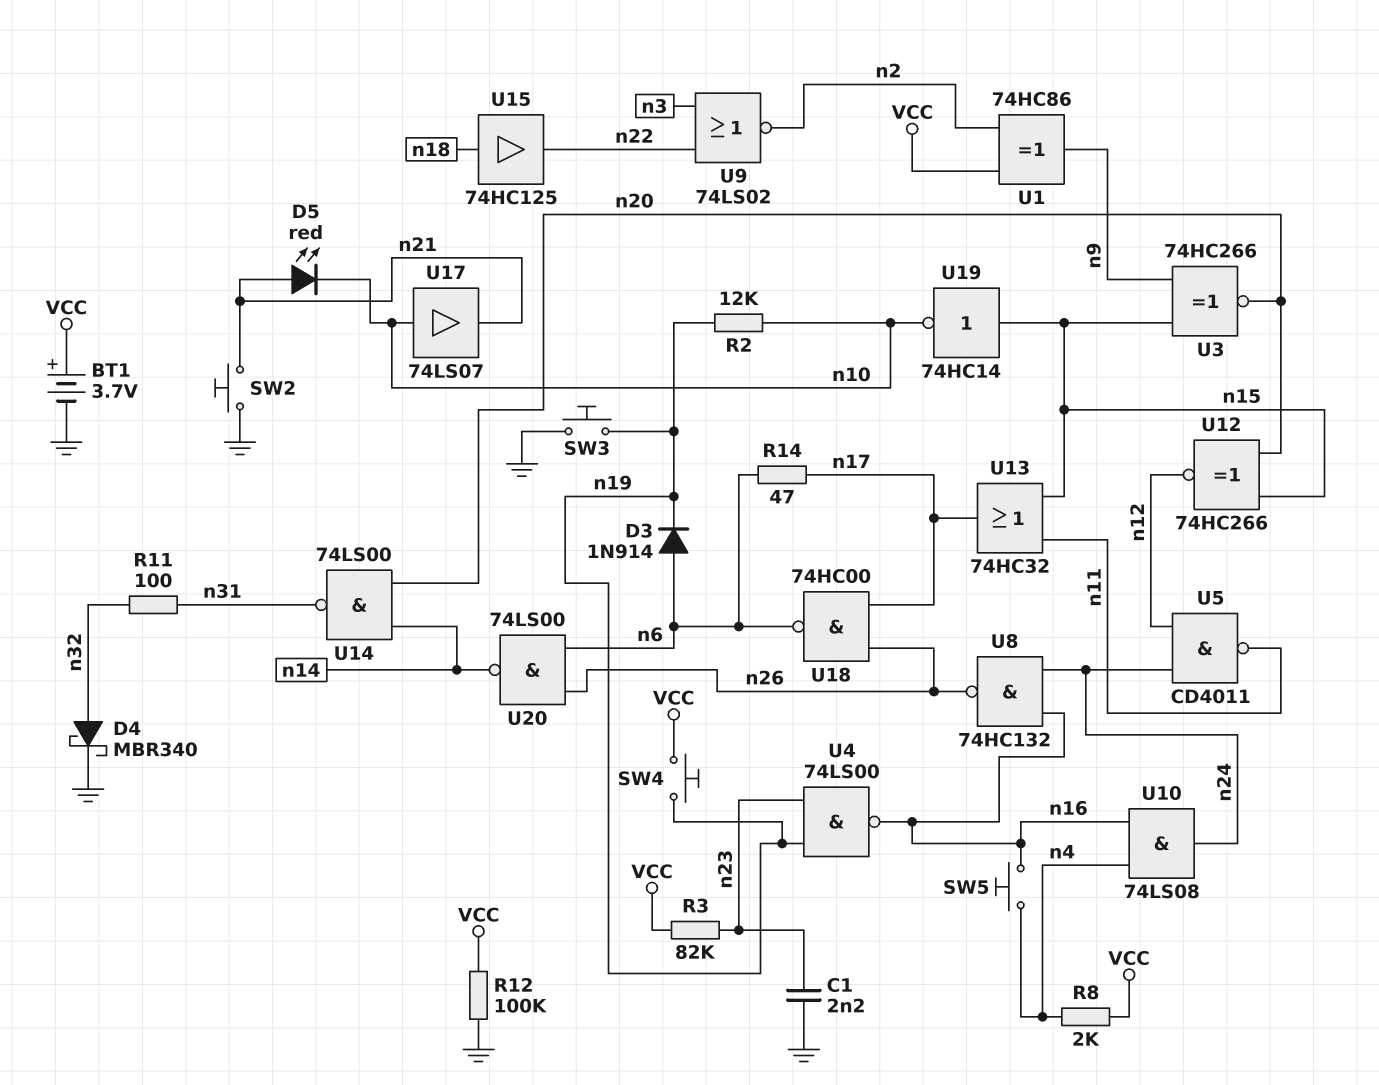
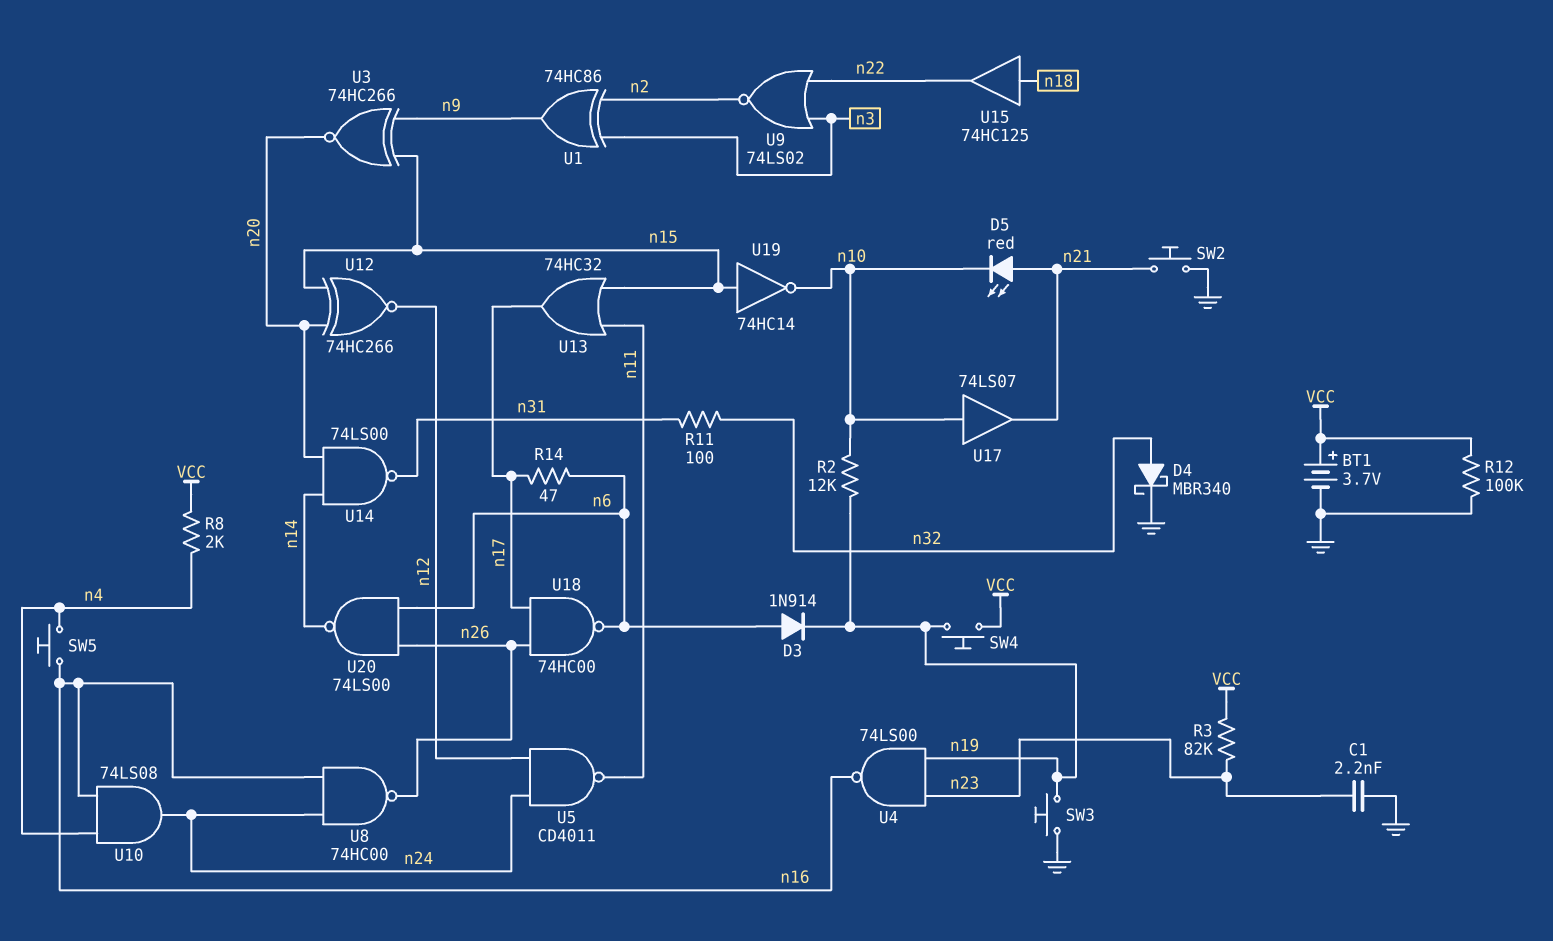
U1: XOR 74HC86 (in VCC, in n2, out n9) -> XOR 74HC86 (in n2, in n3, out n9)
U8: NAND 74HC132 (in n16, in n24, out n26) -> NAND 74HC00 (in n16, in n24, out n26)

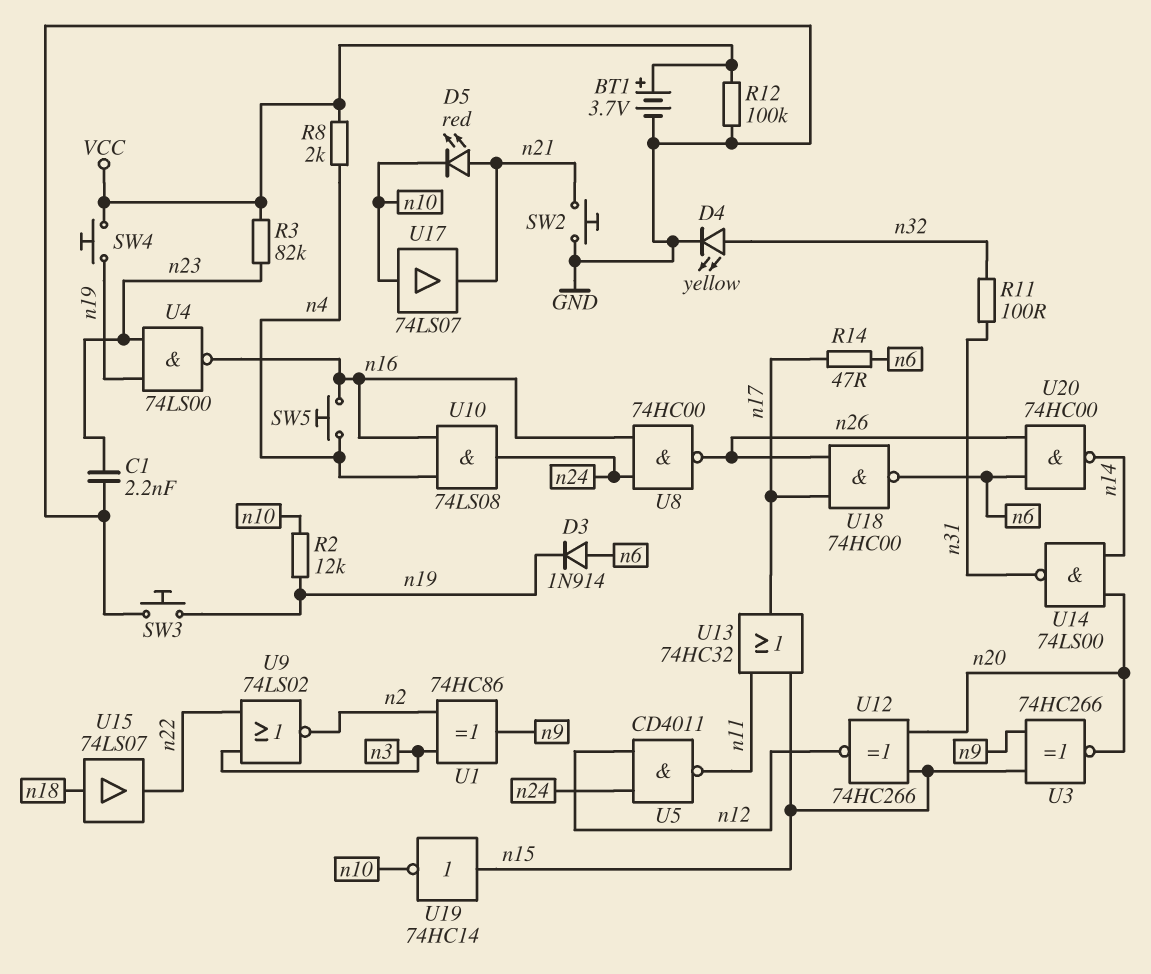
D4: schottky MBR340 (A n32, K GND) -> LED yellow (A n32, K GND)
U15: buffer 74HC125 (in n18, out n22) -> buffer 74LS07 (in n18, out n22)
U20: NAND 74LS00 (in n6, in n26, out n14) -> NAND 74HC00 (in n6, in n26, out n14)

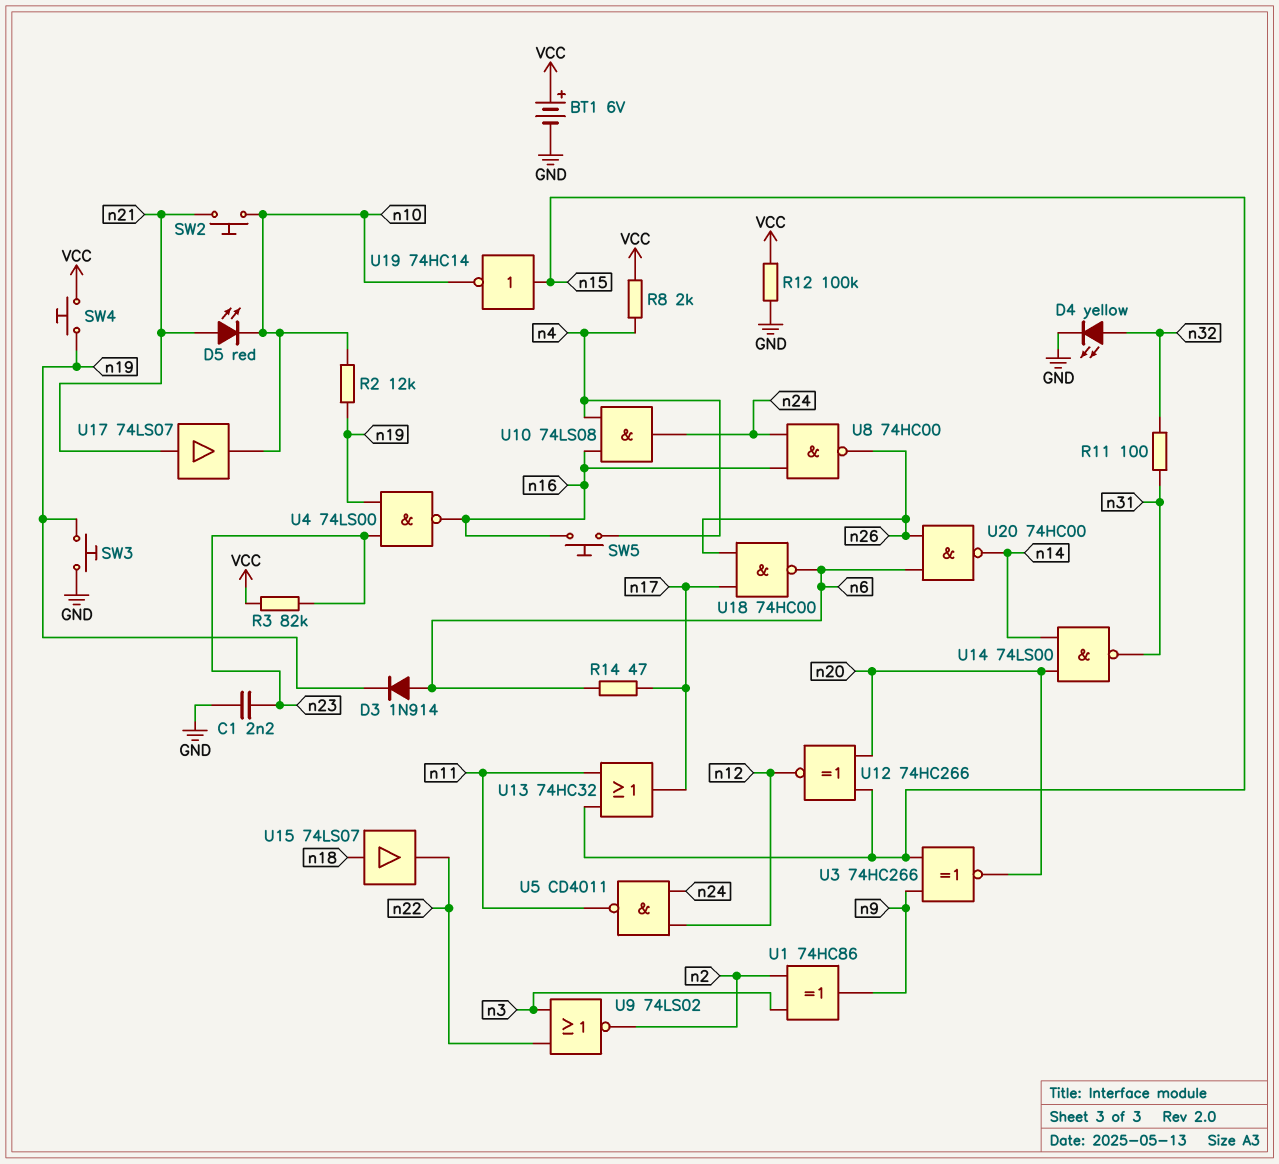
BT1: 3.7V (plus VCC, minus GND) -> 6V (plus VCC, minus GND)
SW2: button (GND, n21) -> button (n10, n21)
U17: buffer 74LS07 (in n10, out n21) -> buffer 74LS07 (in n21, out n10)

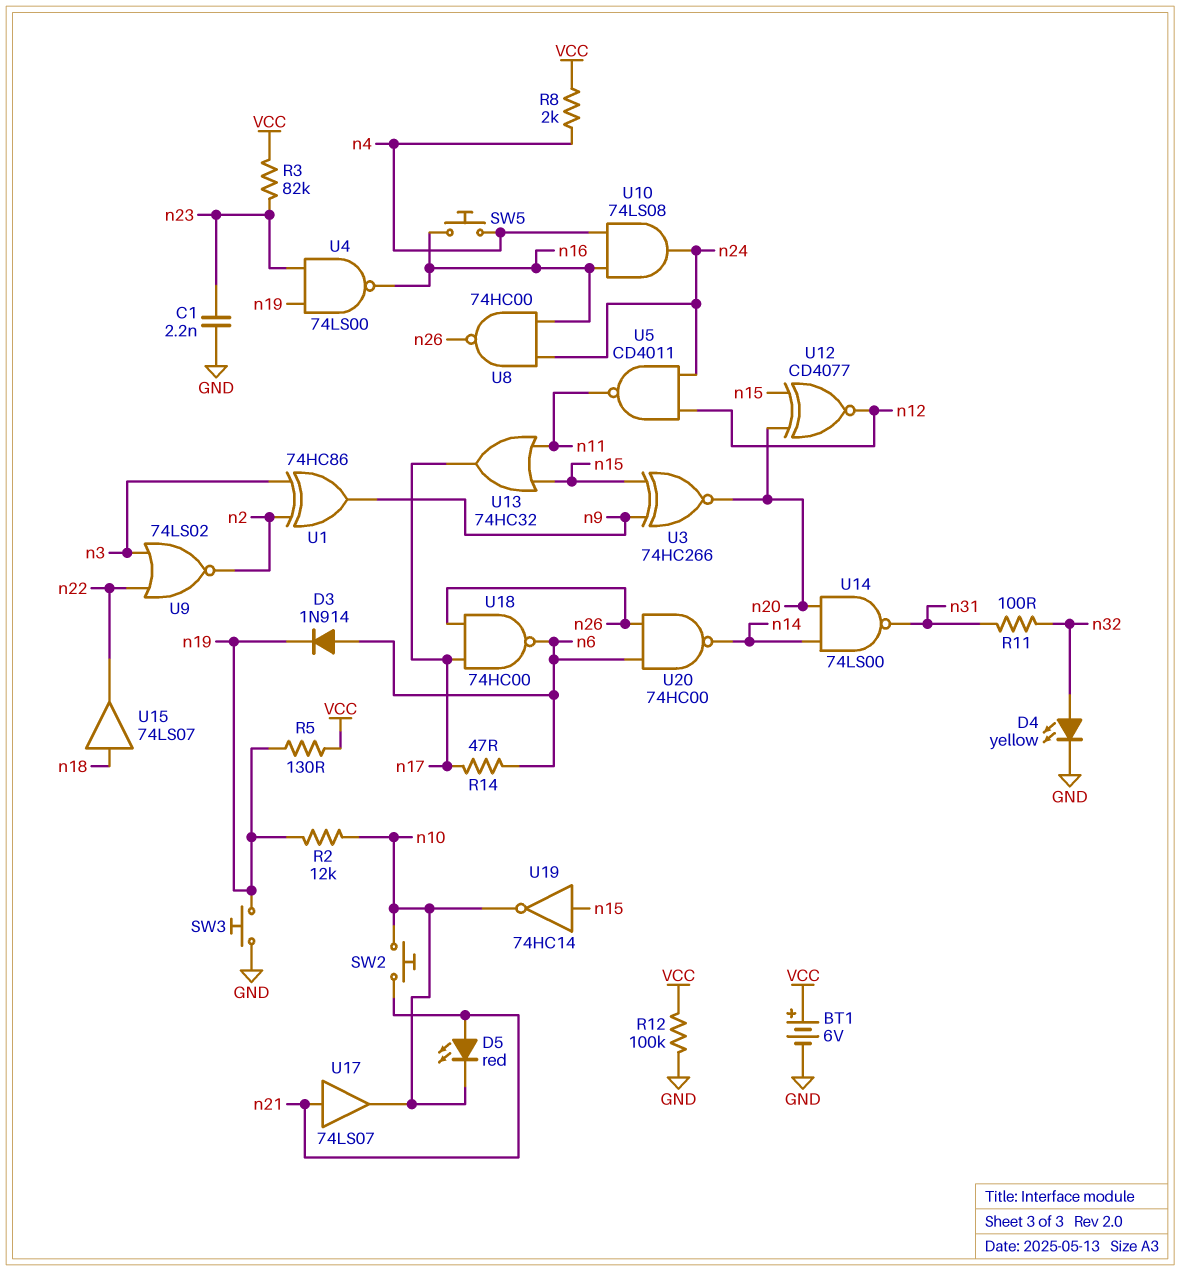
R5: none -> 130 (VCC, n19)
SW4: button (VCC, n19) -> none
U12: XNOR 74HC266 (in n15, in n20, out n12) -> XNOR CD4077 (in n15, in n20, out n12)

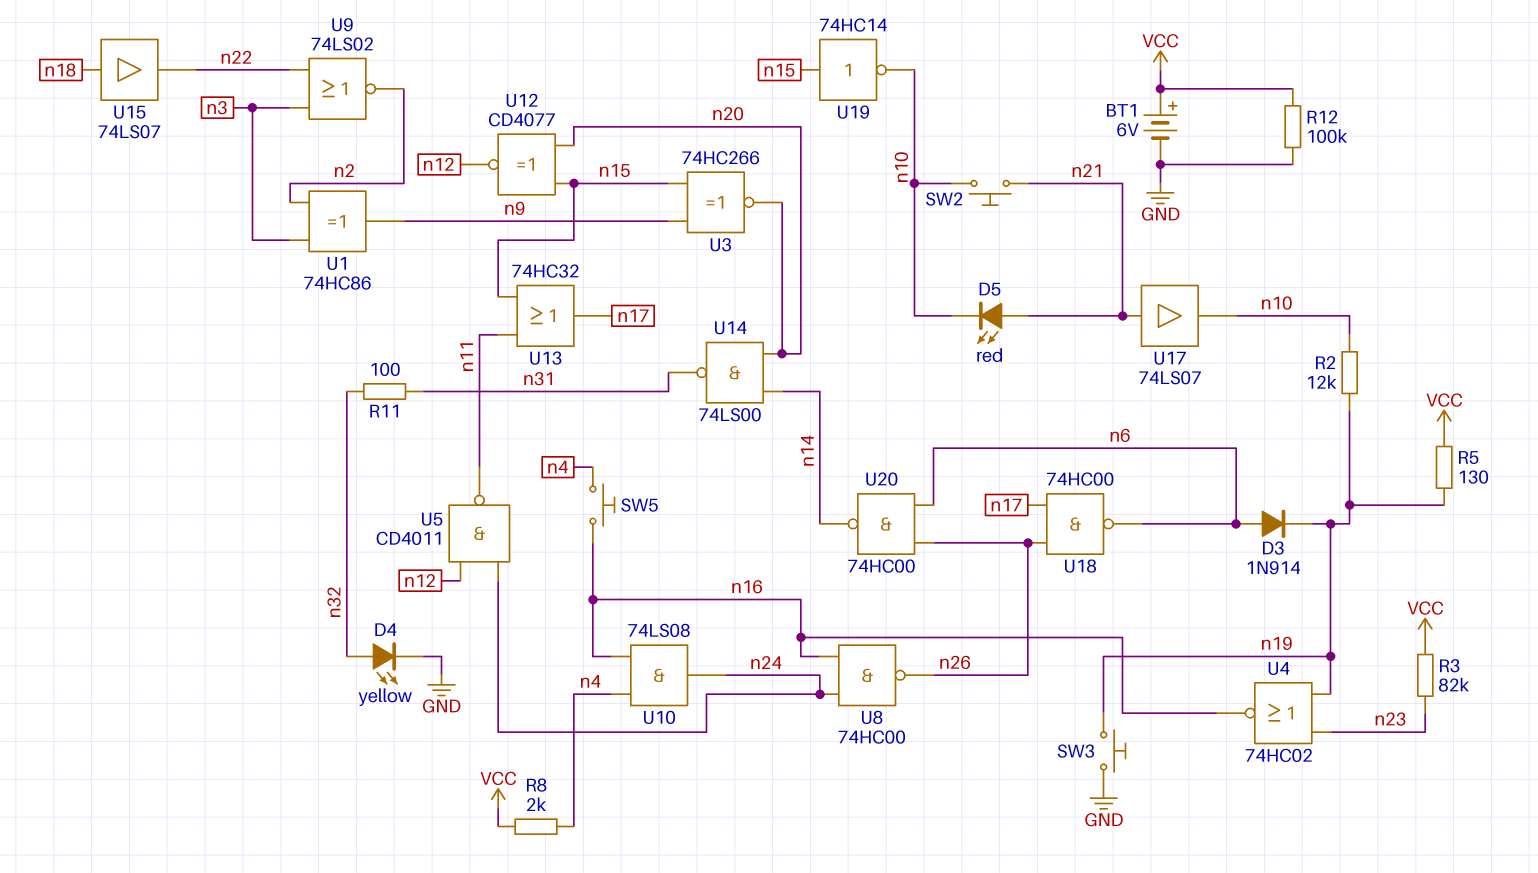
C1: 2.2nF (GND, n23) -> none
R14: 47 (n6, n17) -> none
U4: NAND 74LS00 (in n19, in n23, out n16) -> NOR 74HC02 (in n19, in n23, out n16)

